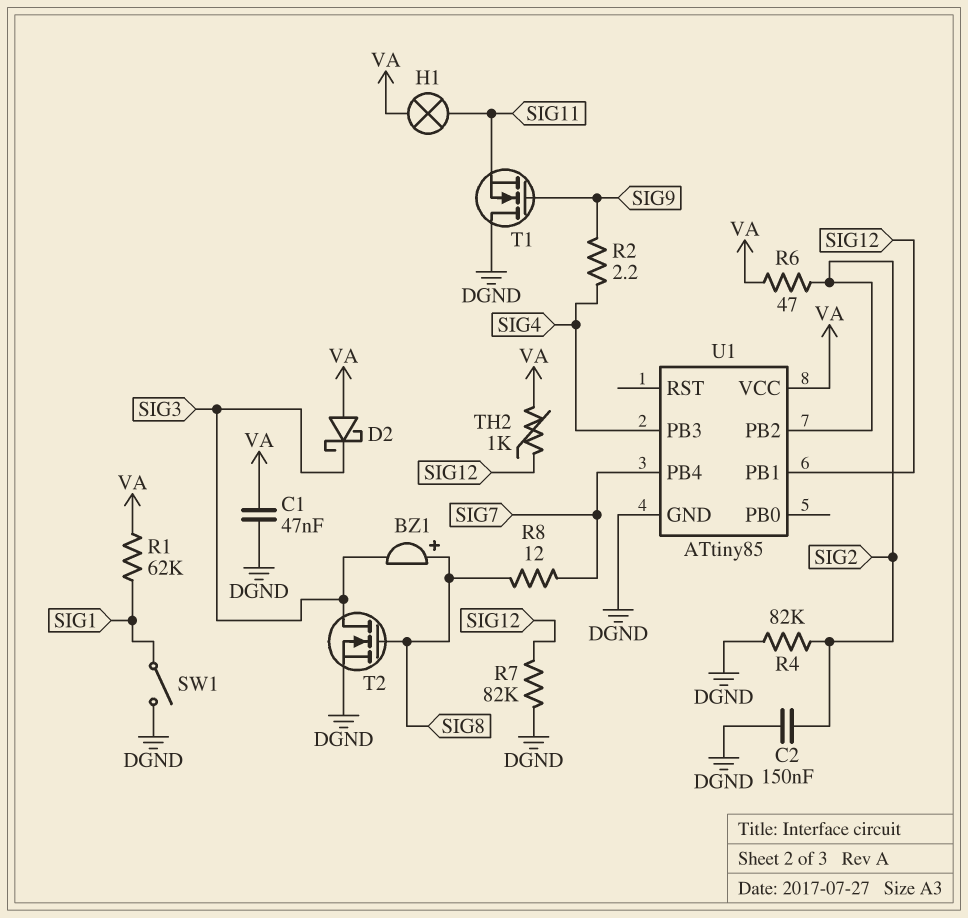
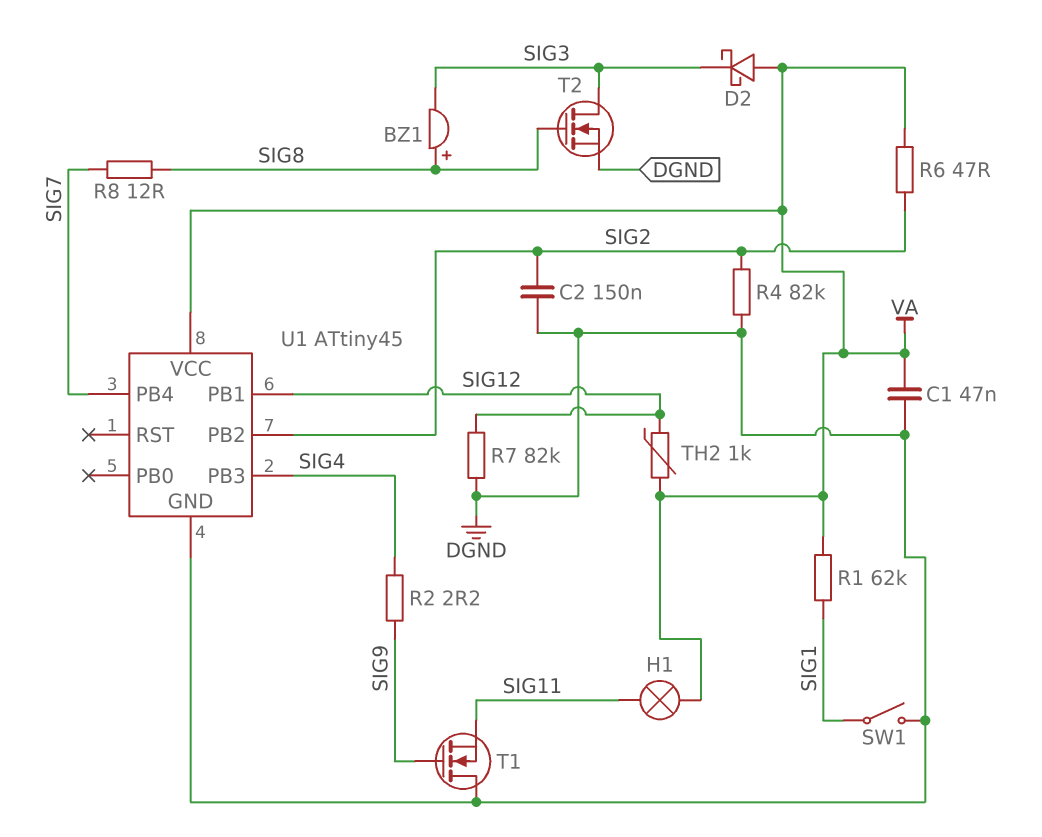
U1: ATtiny85 -> ATtiny45

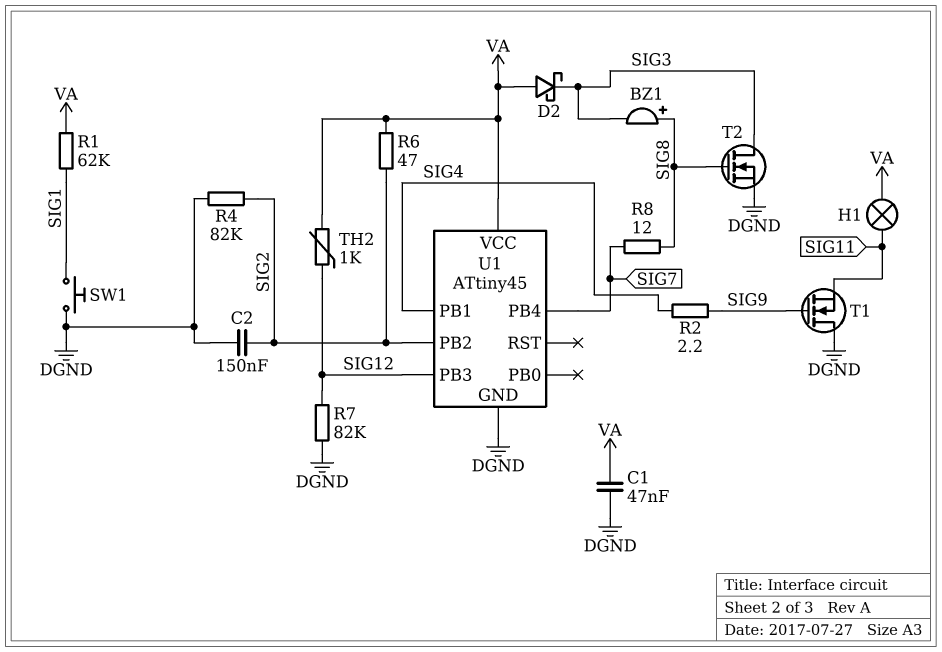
SW1: switch (DGND, SIG1) -> button (DGND, SIG1)
U1 pin PB1: SIG12 -> SIG4
U1 pin PB3: SIG4 -> SIG12

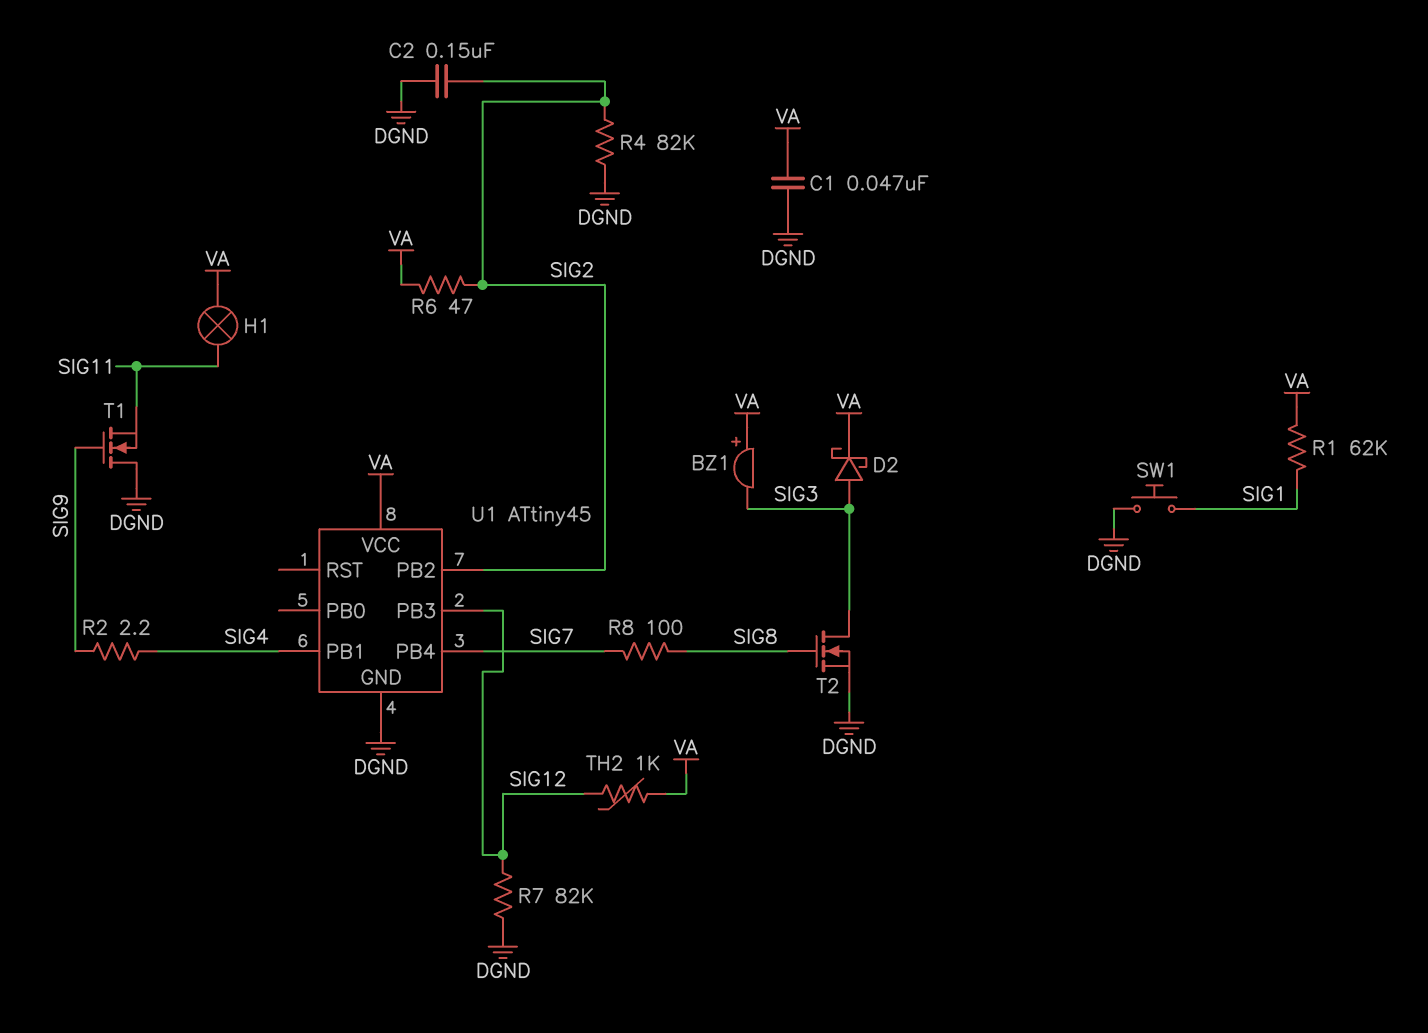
BZ1: buzzer (plus SIG8, minus SIG3) -> buzzer (plus VA, minus SIG3)
D2: schottky (A VA, K SIG3) -> schottky (A SIG3, K VA)
R8: 12 (SIG7, SIG8) -> 100 (SIG7, SIG8)

